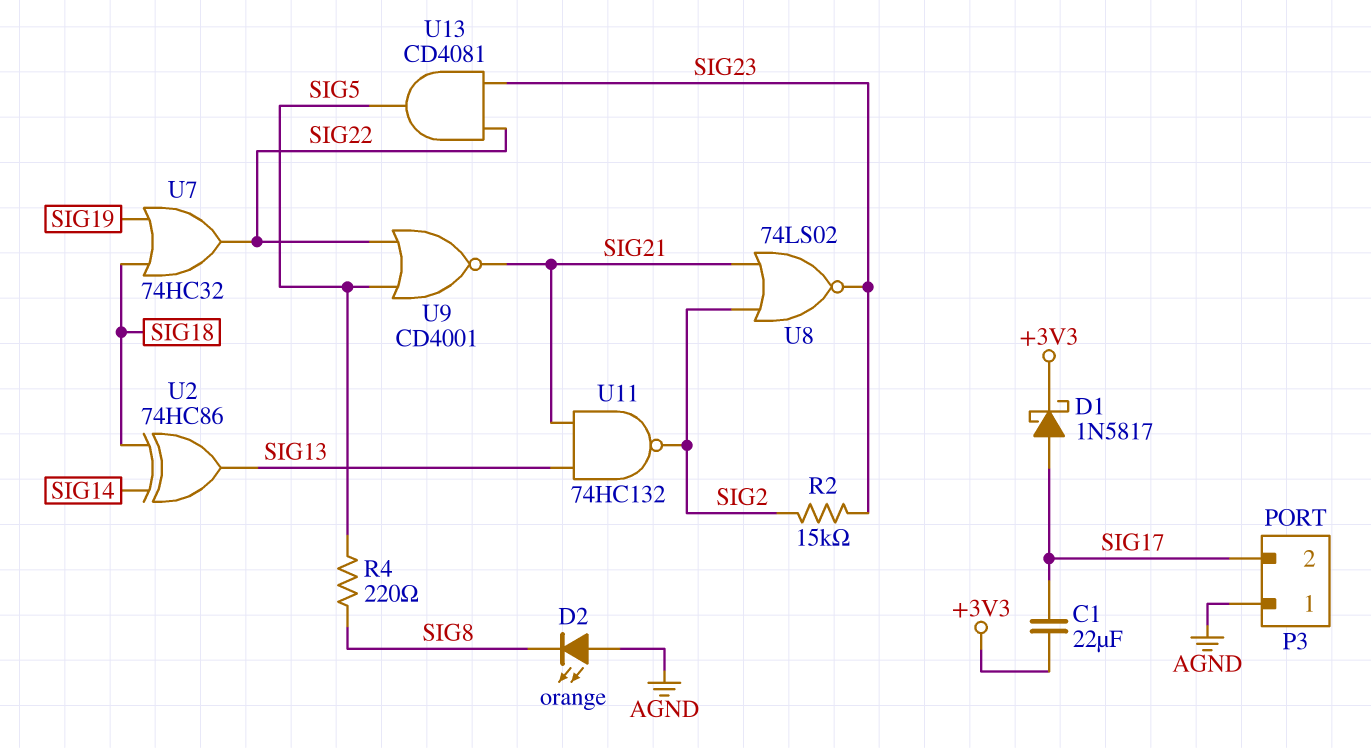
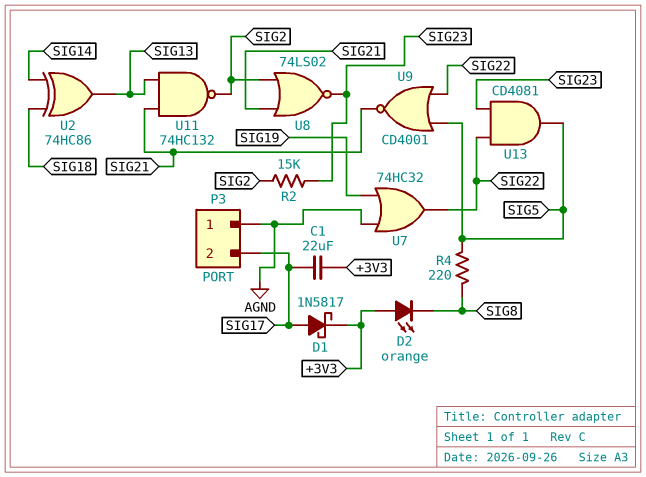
D2: LED orange (A AGND, K SIG8) -> LED orange (A +3V3, K SIG8)
U7: OR 74HC32 (in SIG18, in SIG19, out SIG22) -> OR 74HC32 (in AGND, in SIG19, out SIG22)

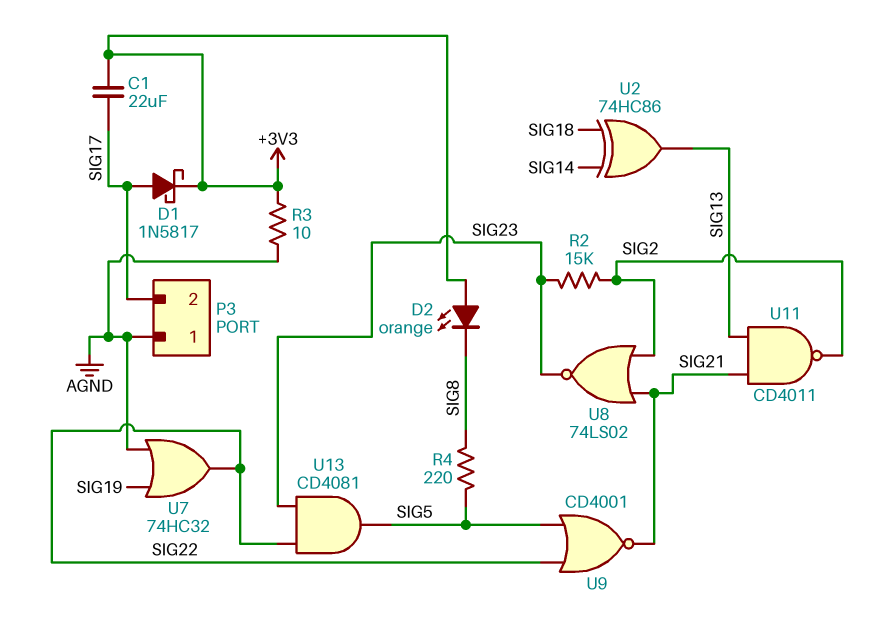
R3: none -> 10 (+3V3, AGND)
U11: NAND 74HC132 (in SIG13, in SIG21, out SIG2) -> NAND CD4011 (in SIG13, in SIG21, out SIG2)

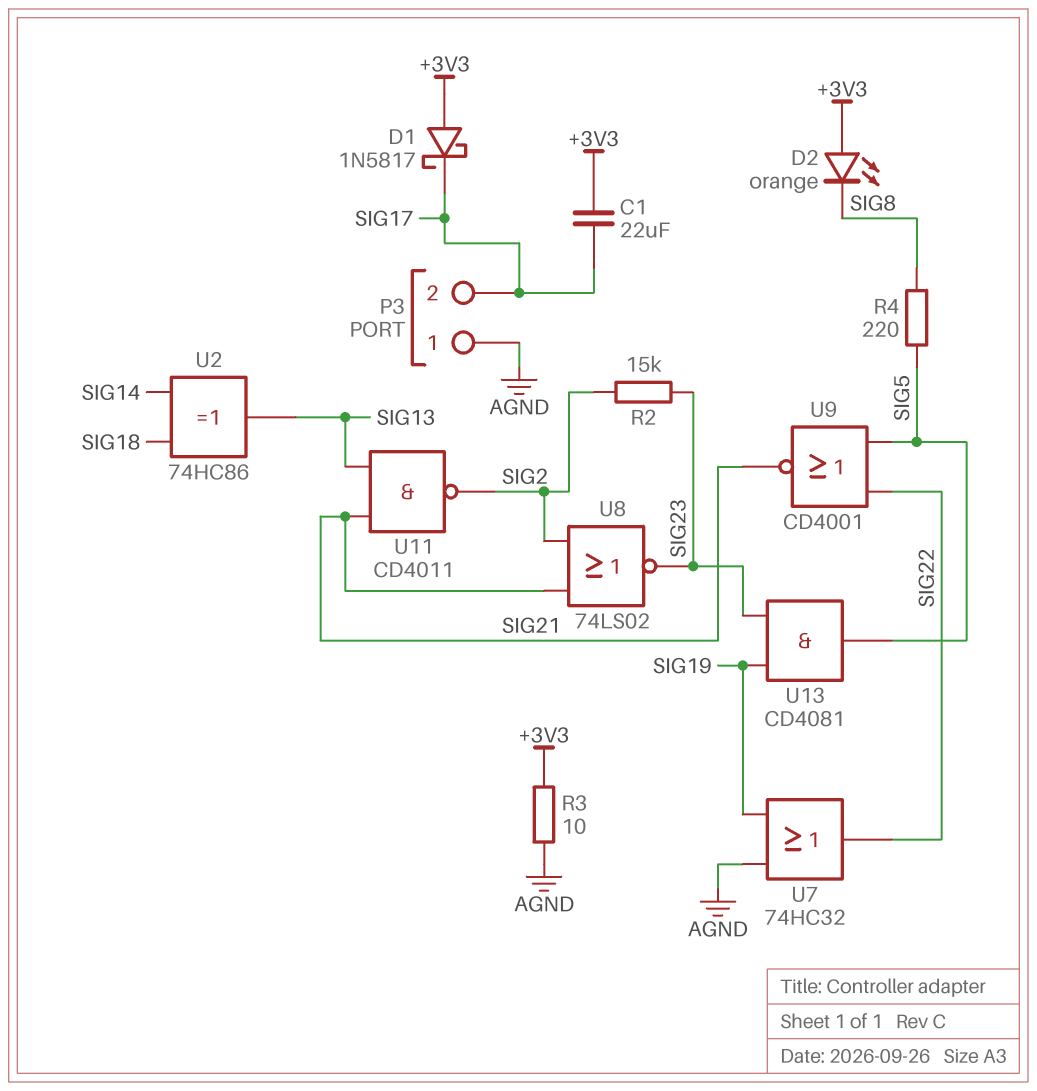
D1: schottky 1N5817 (A SIG17, K +3V3) -> schottky 1N5817 (A +3V3, K SIG17)
U13: AND CD4081 (in SIG22, in SIG23, out SIG5) -> AND CD4081 (in SIG19, in SIG23, out SIG5)

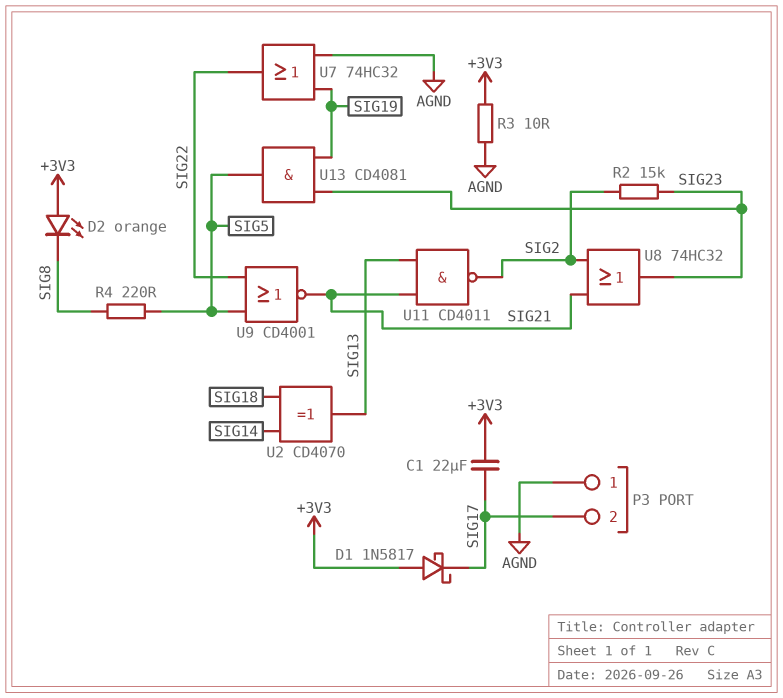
U2: XOR 74HC86 (in SIG14, in SIG18, out SIG13) -> XOR CD4070 (in SIG14, in SIG18, out SIG13)
U8: NOR 74LS02 (in SIG2, in SIG21, out SIG23) -> OR 74HC32 (in SIG2, in SIG21, out SIG23)

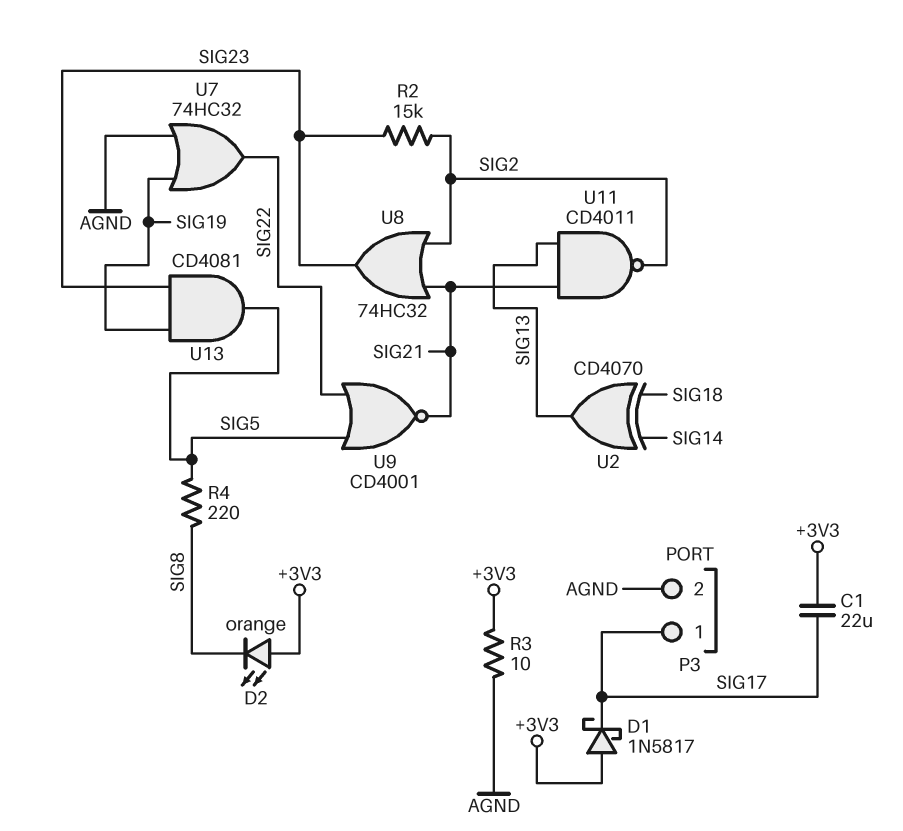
P3 pin 1: AGND -> SIG17
P3 pin 2: SIG17 -> AGND

